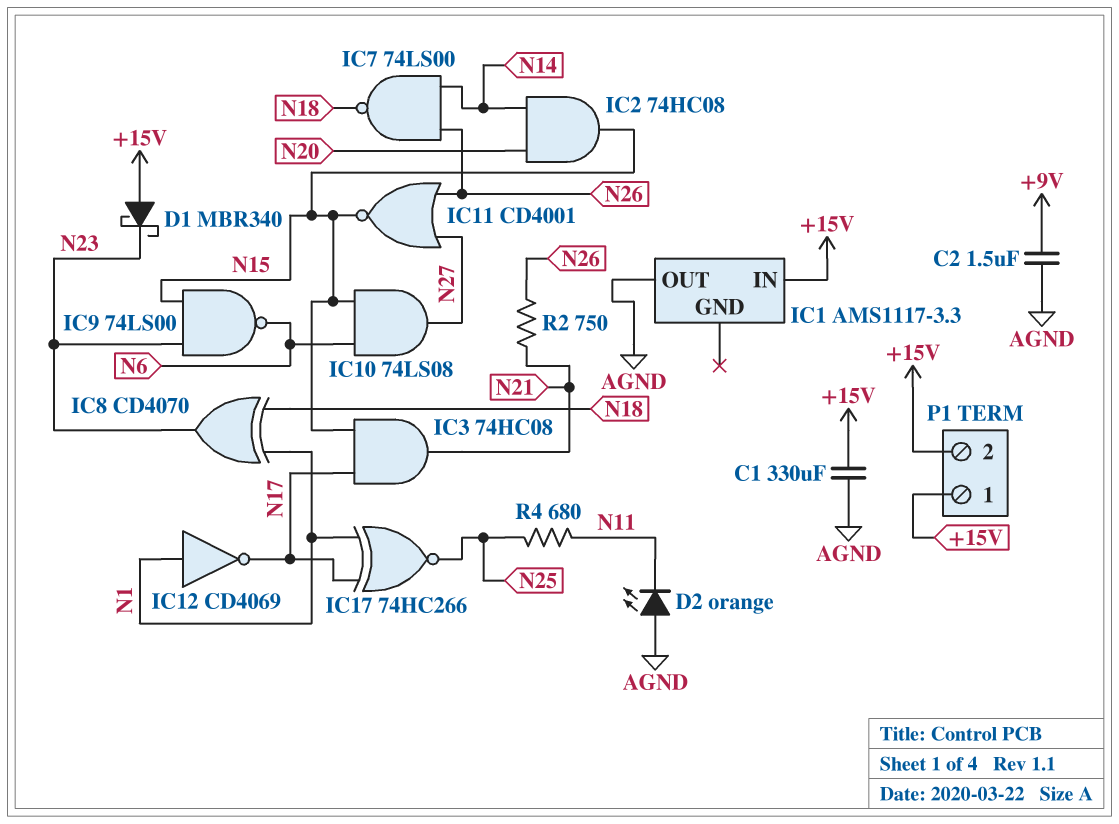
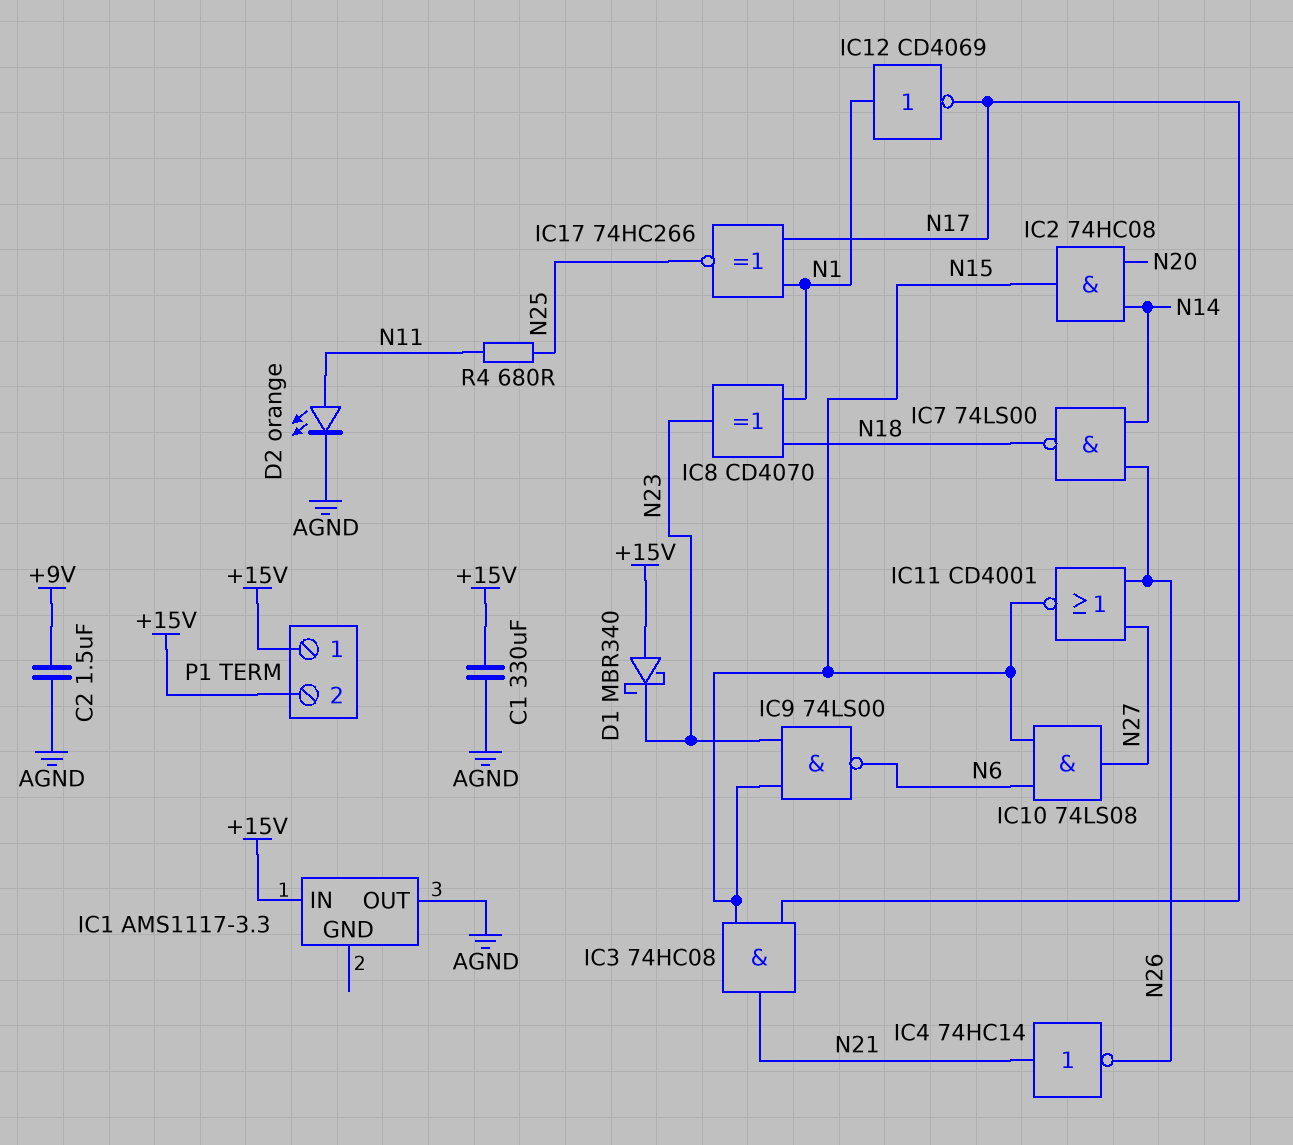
D2: LED orange (A AGND, K N11) -> LED orange (A N11, K AGND)
IC4: none -> NOT 74HC14 (in N21, out N26)
R2: 750 (N21, N26) -> none

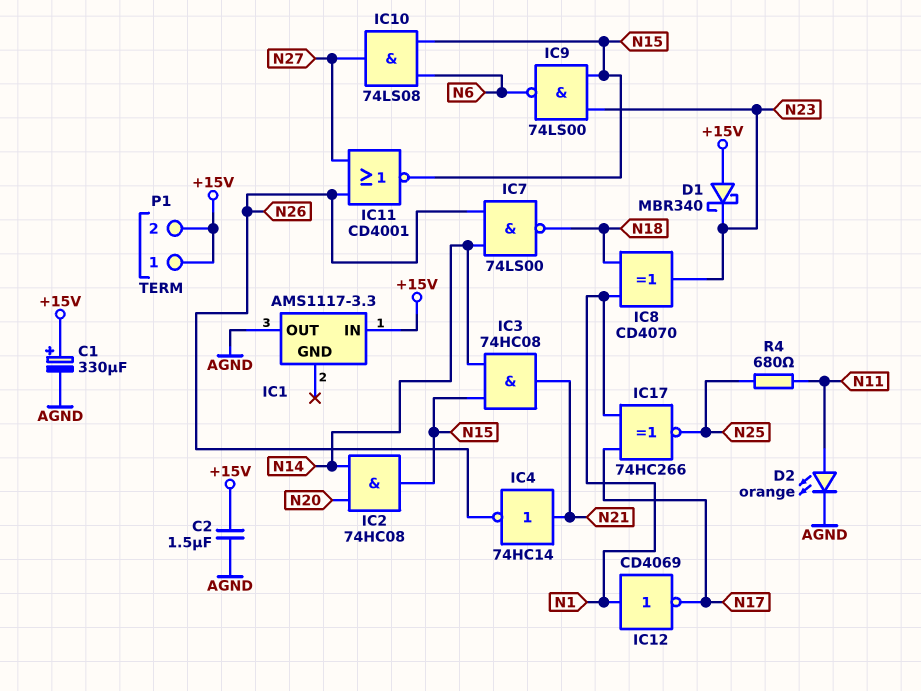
C1: 330uF (+15V, AGND) -> 330uF (plus +15V, minus AGND)
C2: 1.5uF (+9V, AGND) -> 1.5uF (+15V, AGND)
IC3: AND 74HC08 (in N15, in N17, out N21) -> AND 74HC08 (in N14, in N15, out N21)

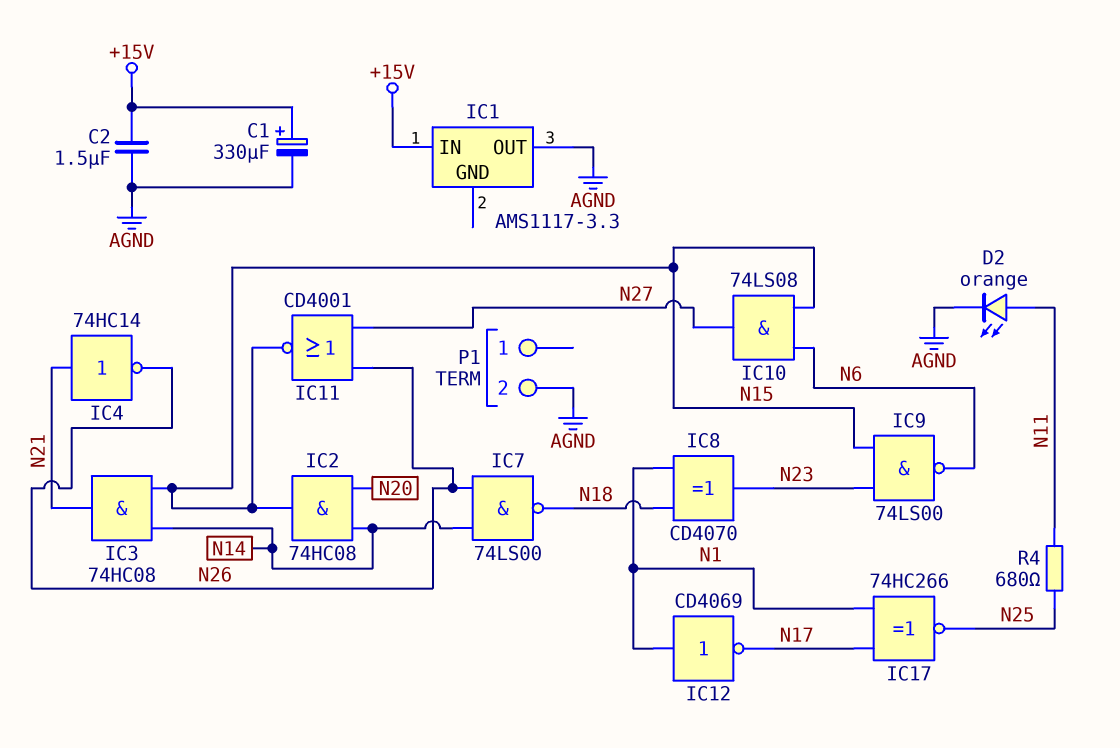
D1: schottky MBR340 (A +15V, K N23) -> none
P1 pin 1: +15V -> none
P1 pin 2: +15V -> AGND

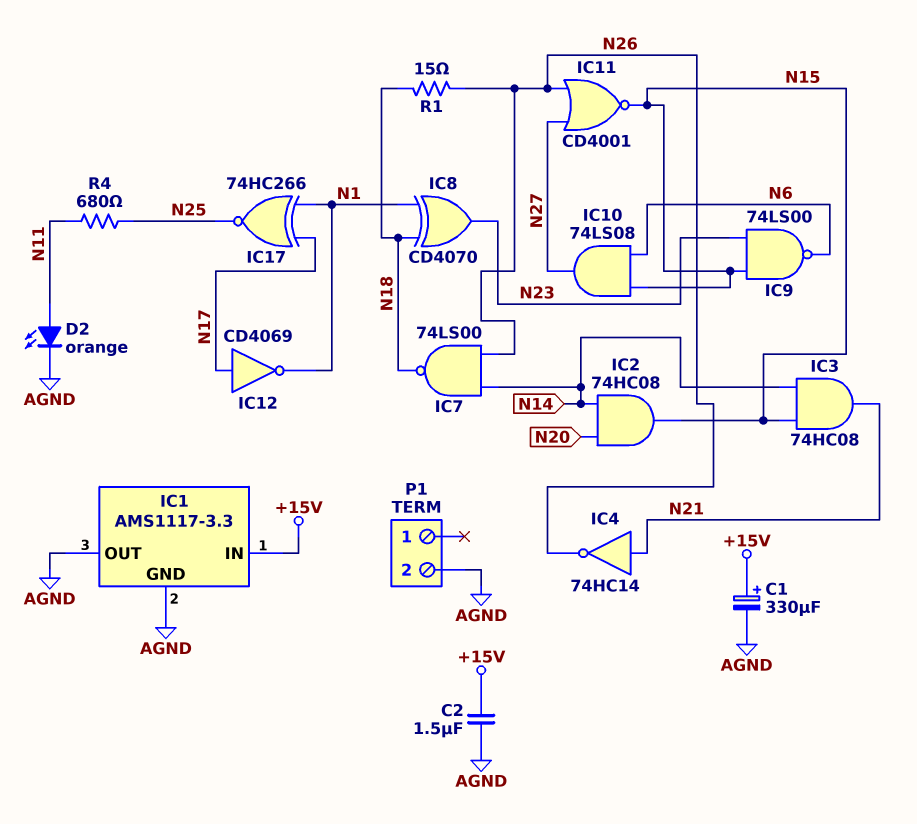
IC1 pin GND: none -> AGND
IC12: NOT CD4069 (in N1, out N17) -> NOT CD4069 (in N17, out N1)
R1: none -> 15 (N18, N26)

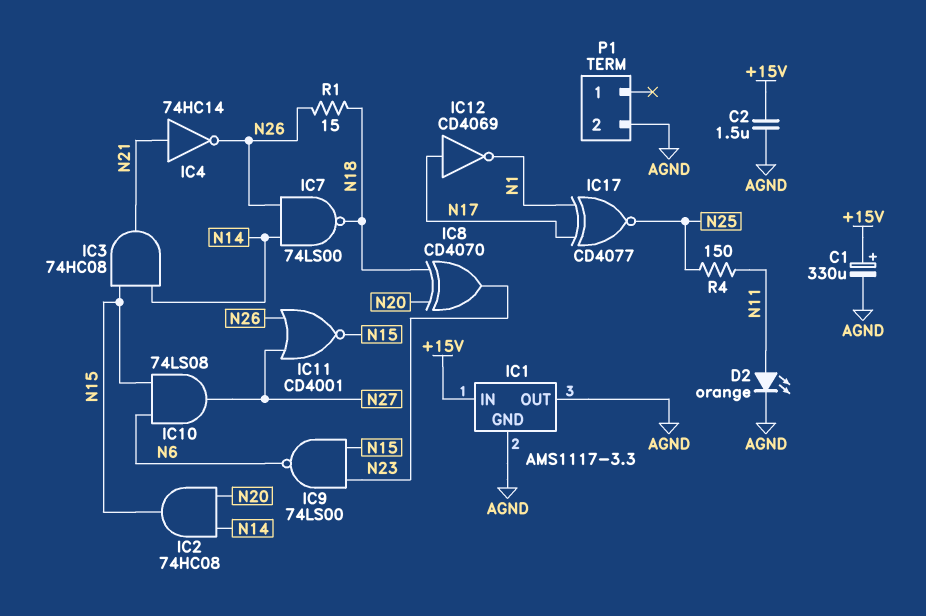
IC8: XOR CD4070 (in N1, in N18, out N23) -> XOR CD4070 (in N18, in N20, out N23)
IC17: XNOR 74HC266 (in N1, in N17, out N25) -> XNOR CD4077 (in N1, in N17, out N25)
R4: 680 (N11, N25) -> 150 (N11, N25)

